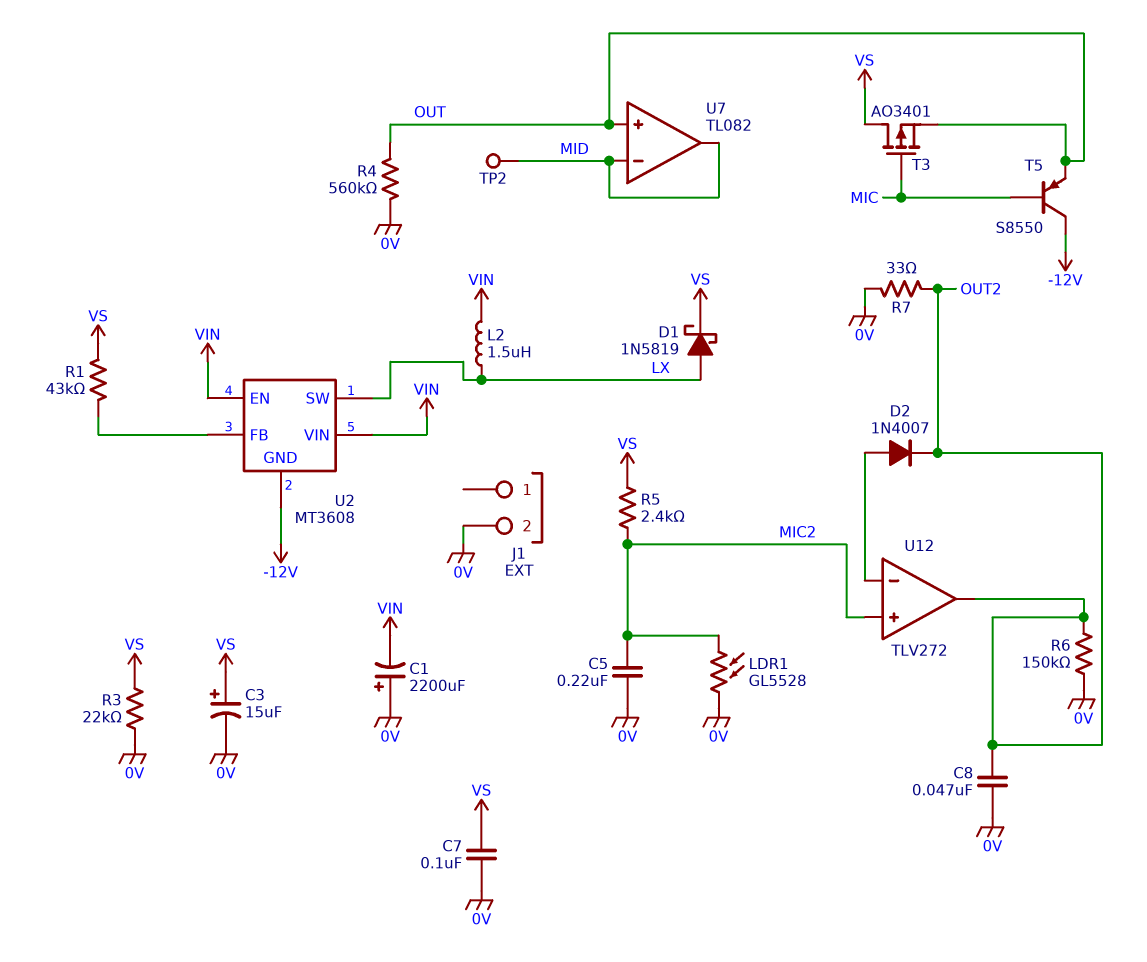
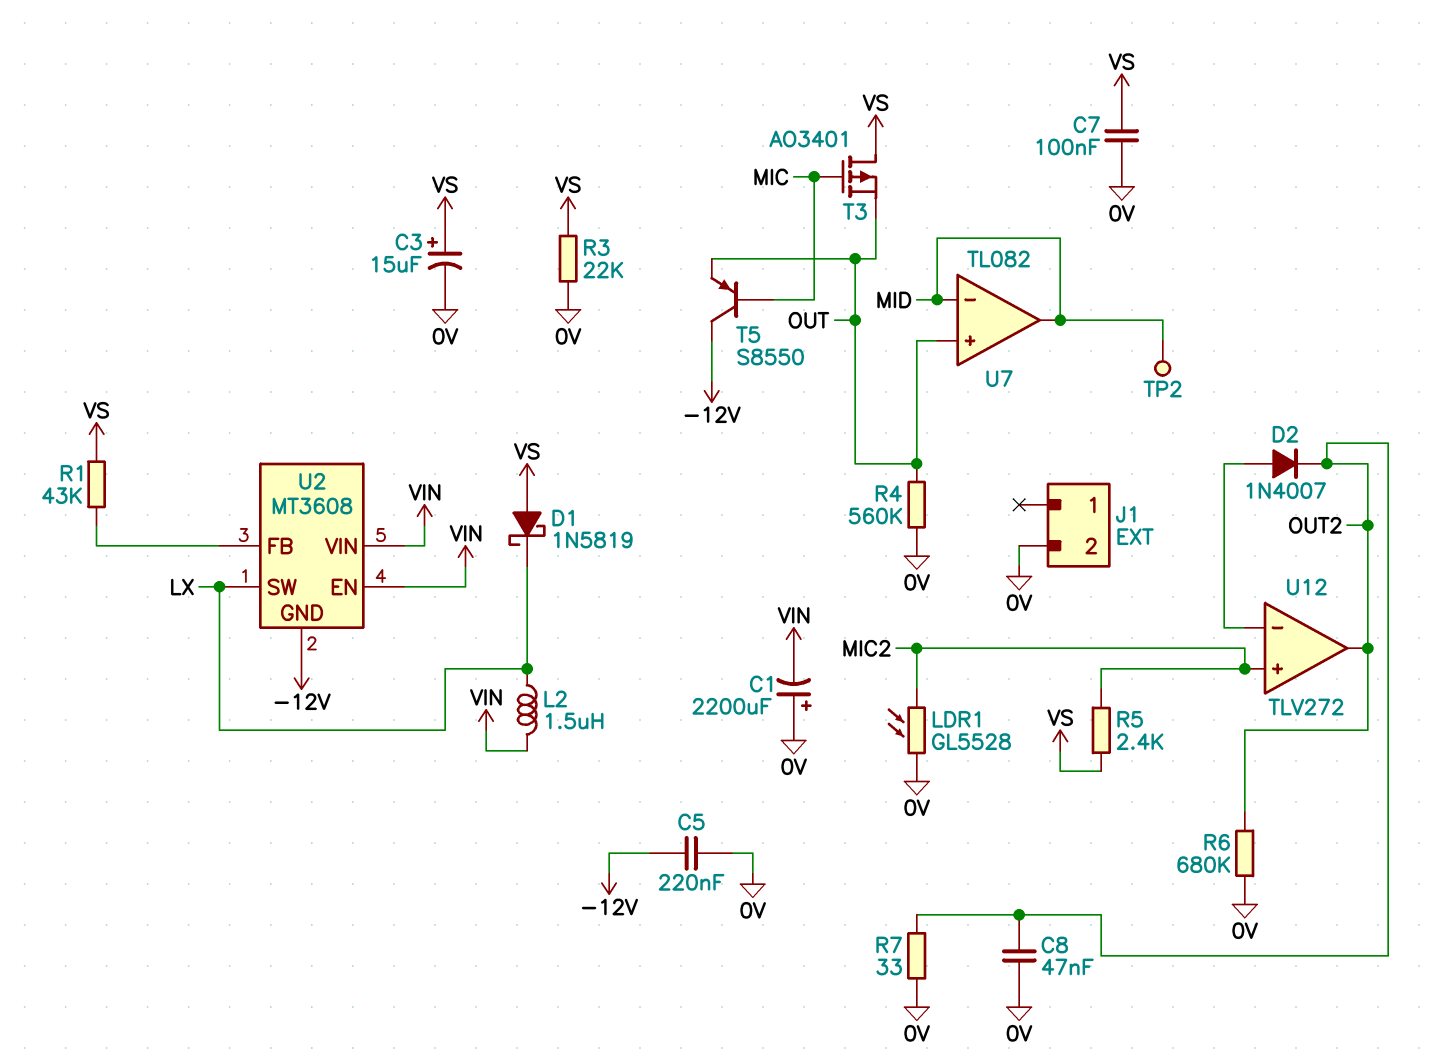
C5: 220nF (0V, MIC2) -> 220nF (-12V, 0V)
D1: schottky 1N5819 (A LX, K VS) -> schottky 1N5819 (A VS, K LX)
R6: 150k (0V, OUT2) -> 680k (0V, OUT2)

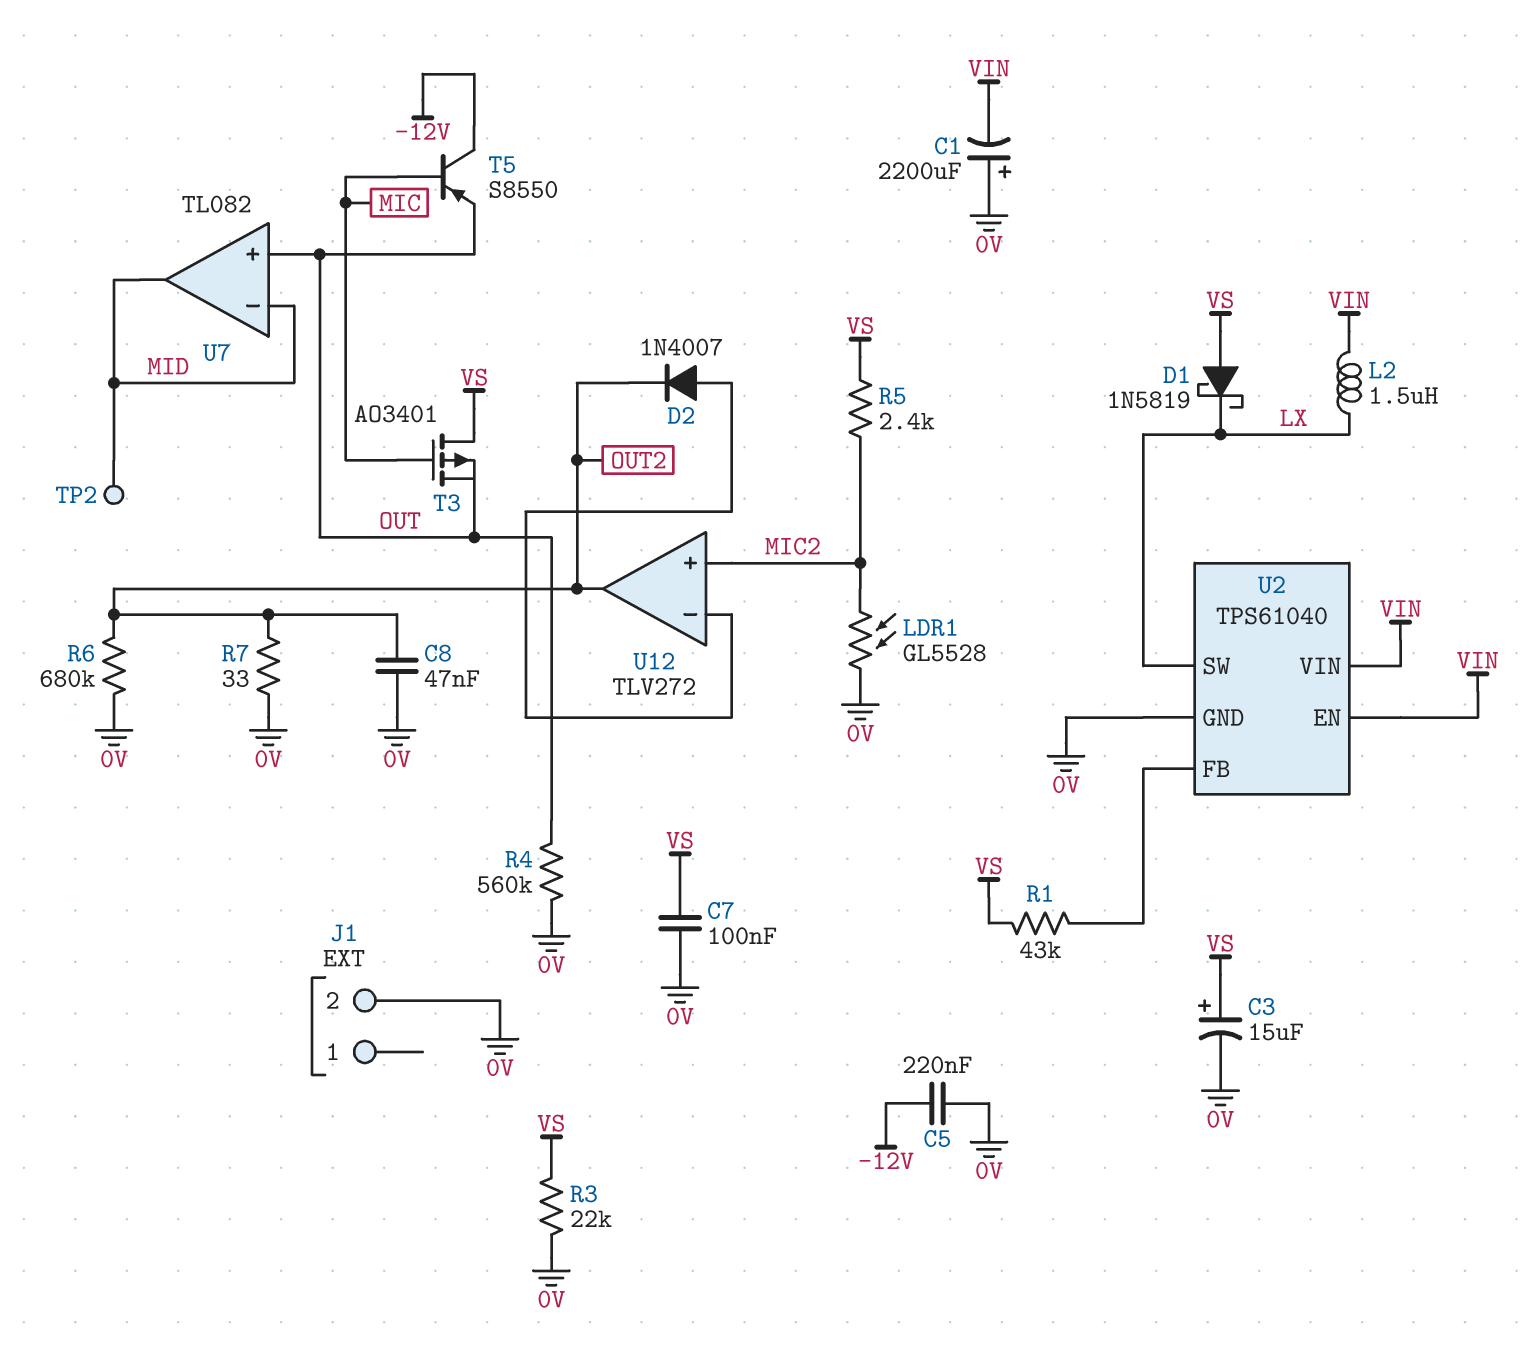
U2: MT3608 -> TPS61040
U2 pin GND: -12V -> 0V

